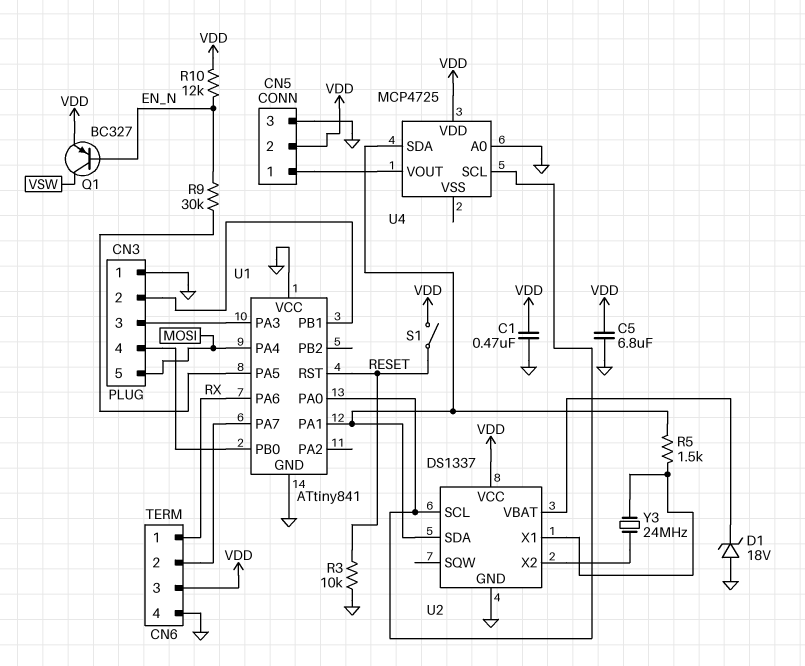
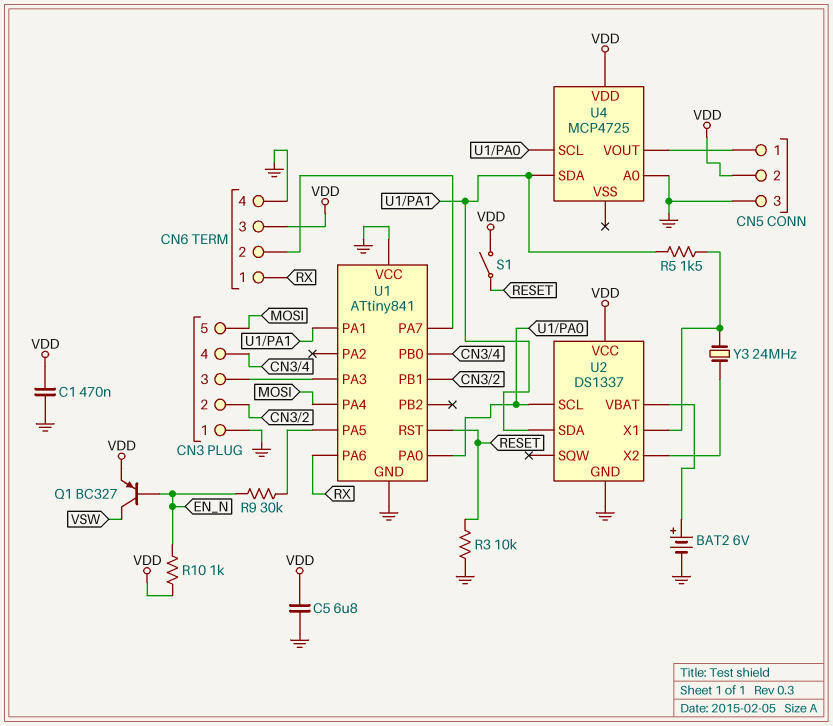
BAT2: none -> 6V (plus U2/VBAT, minus GND)
D1: zener 18V (A GND, K U2/VBAT) -> none
R10: 12k (EN_N, VDD) -> 1k (EN_N, VDD)

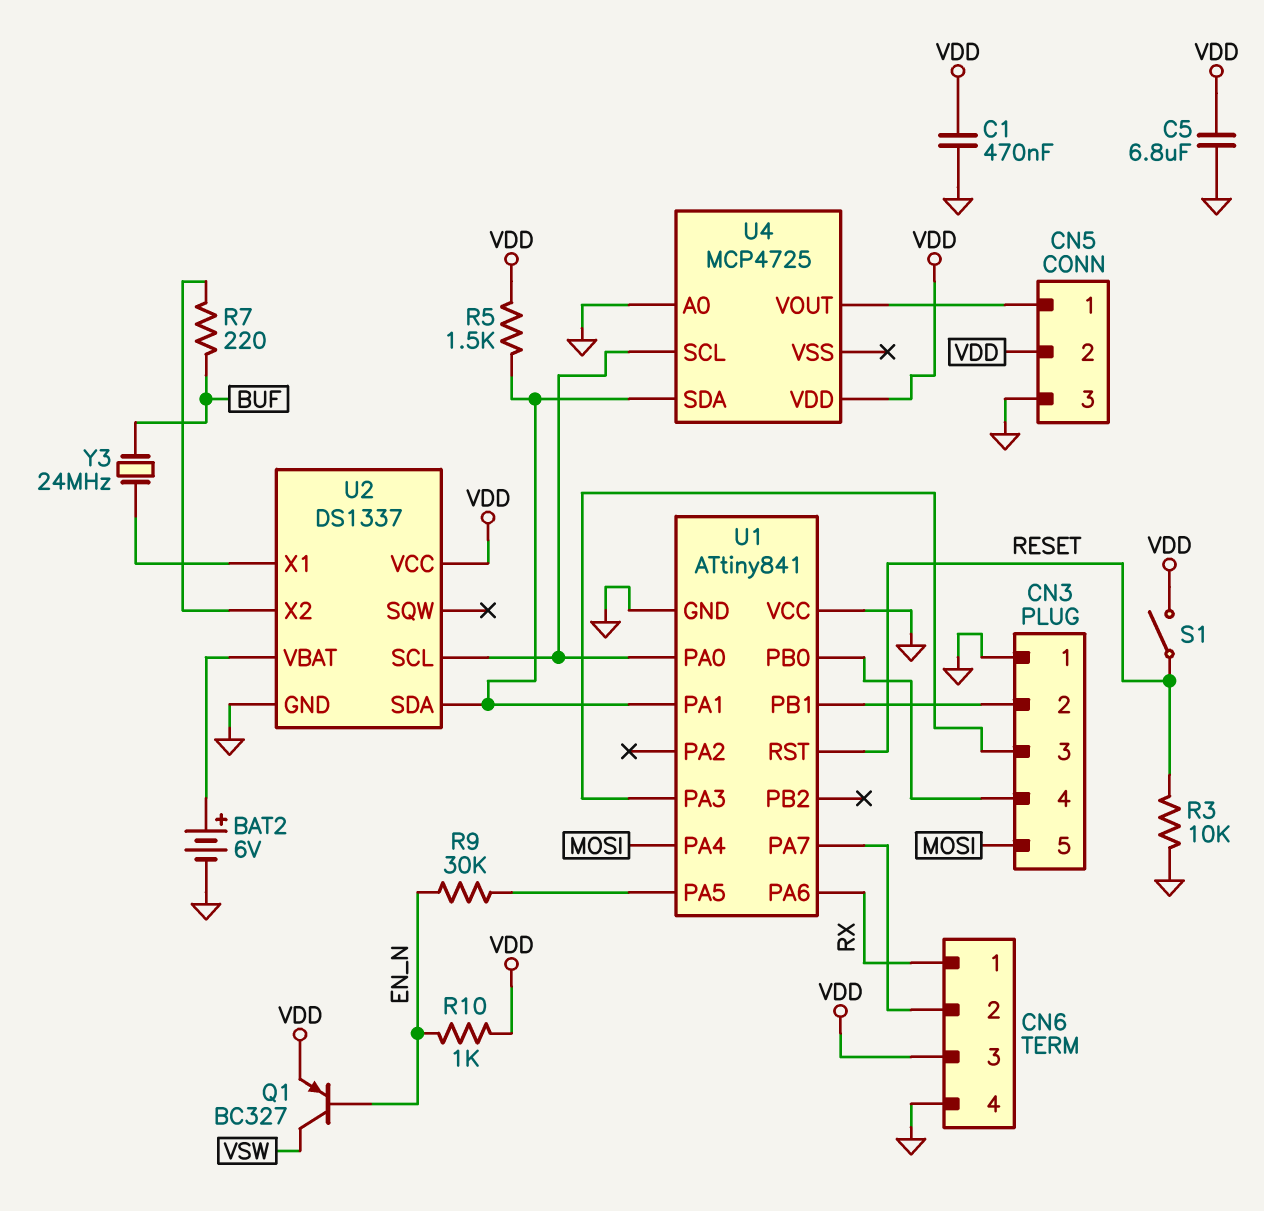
R5: 1.5k (U1/PA1, U2/X1) -> 1.5k (U1/PA1, VDD)
R7: none -> 220 (BUF, U2/X2)
Y3: 24MHz (U2/X1, U2/X2) -> 24MHz (BUF, U2/X1)

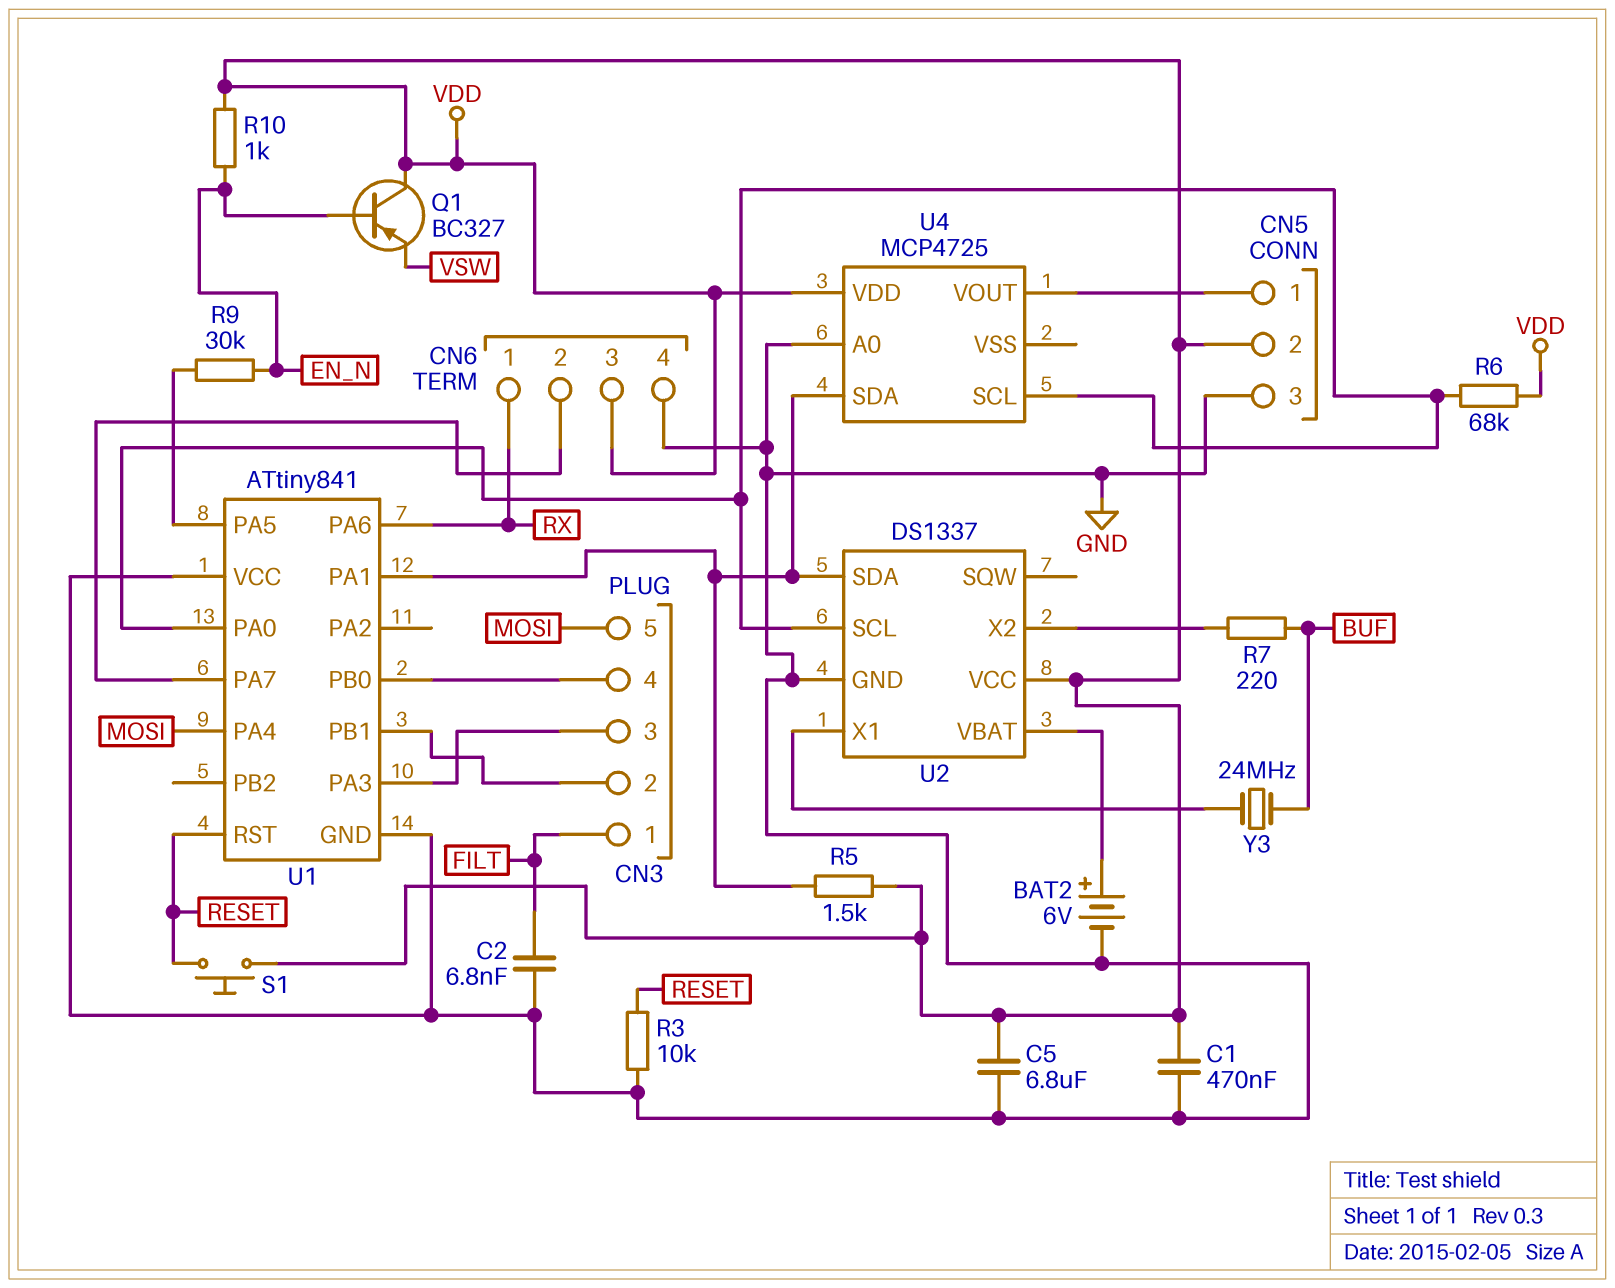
C2: none -> 6.8nF (FILT, GND)
CN3 pin 1: GND -> FILT
Q1: PNP BC327 (B EN_N, C VSW, E VDD) -> PNP BC327 (B EN_N, C VDD, E VSW)
R6: none -> 68k (U1/PA0, VDD)
S1: switch (RESET, VDD) -> button (RESET, VDD)

